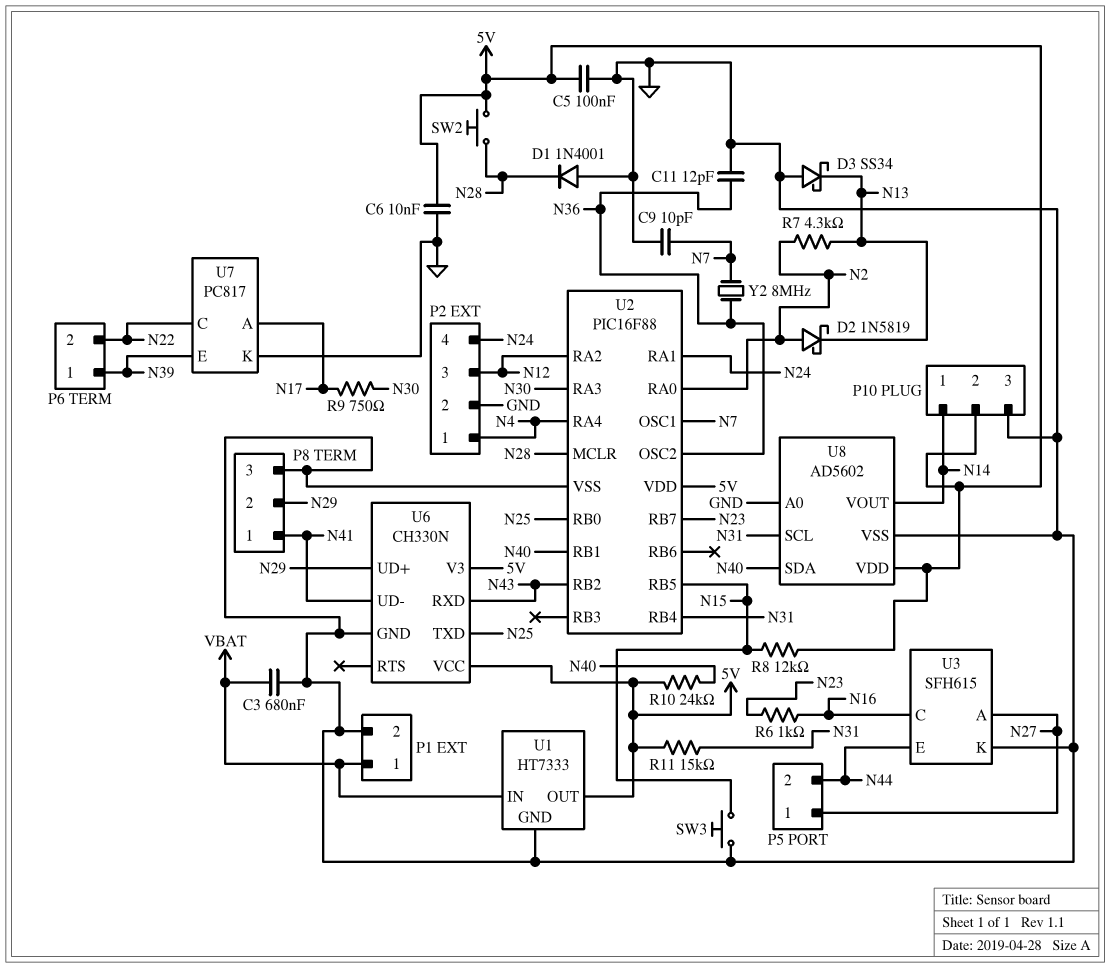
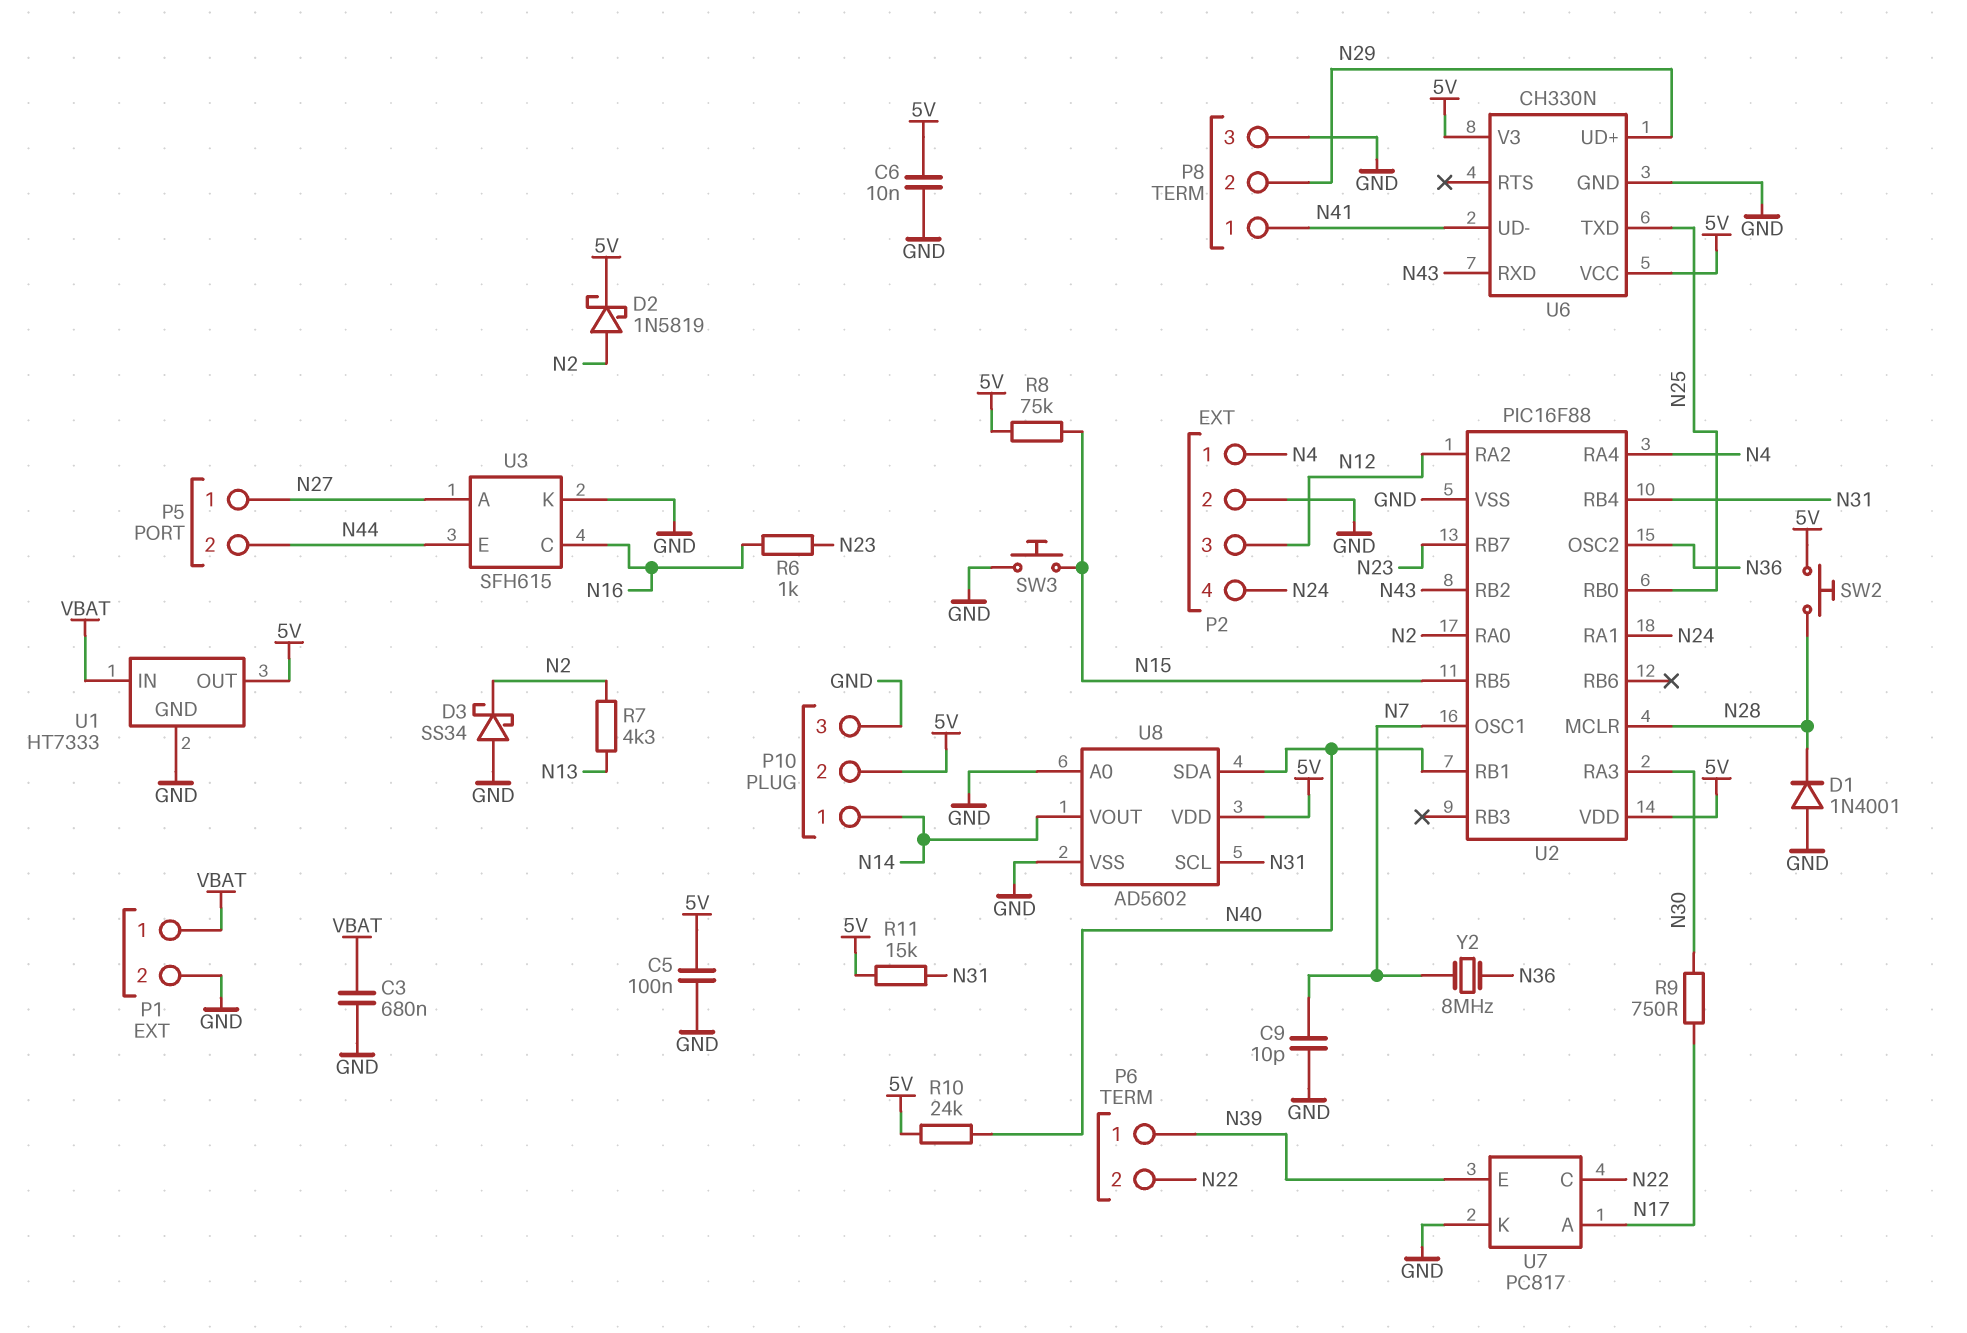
C11: 12pF (GND, N36) -> none
D2: schottky 1N5819 (A N2, K N13) -> schottky 1N5819 (A N2, K 5V)
D3: schottky SS34 (A GND, K N13) -> schottky SS34 (A GND, K N2)
R8: 12k (5V, N15) -> 75k (5V, N15)

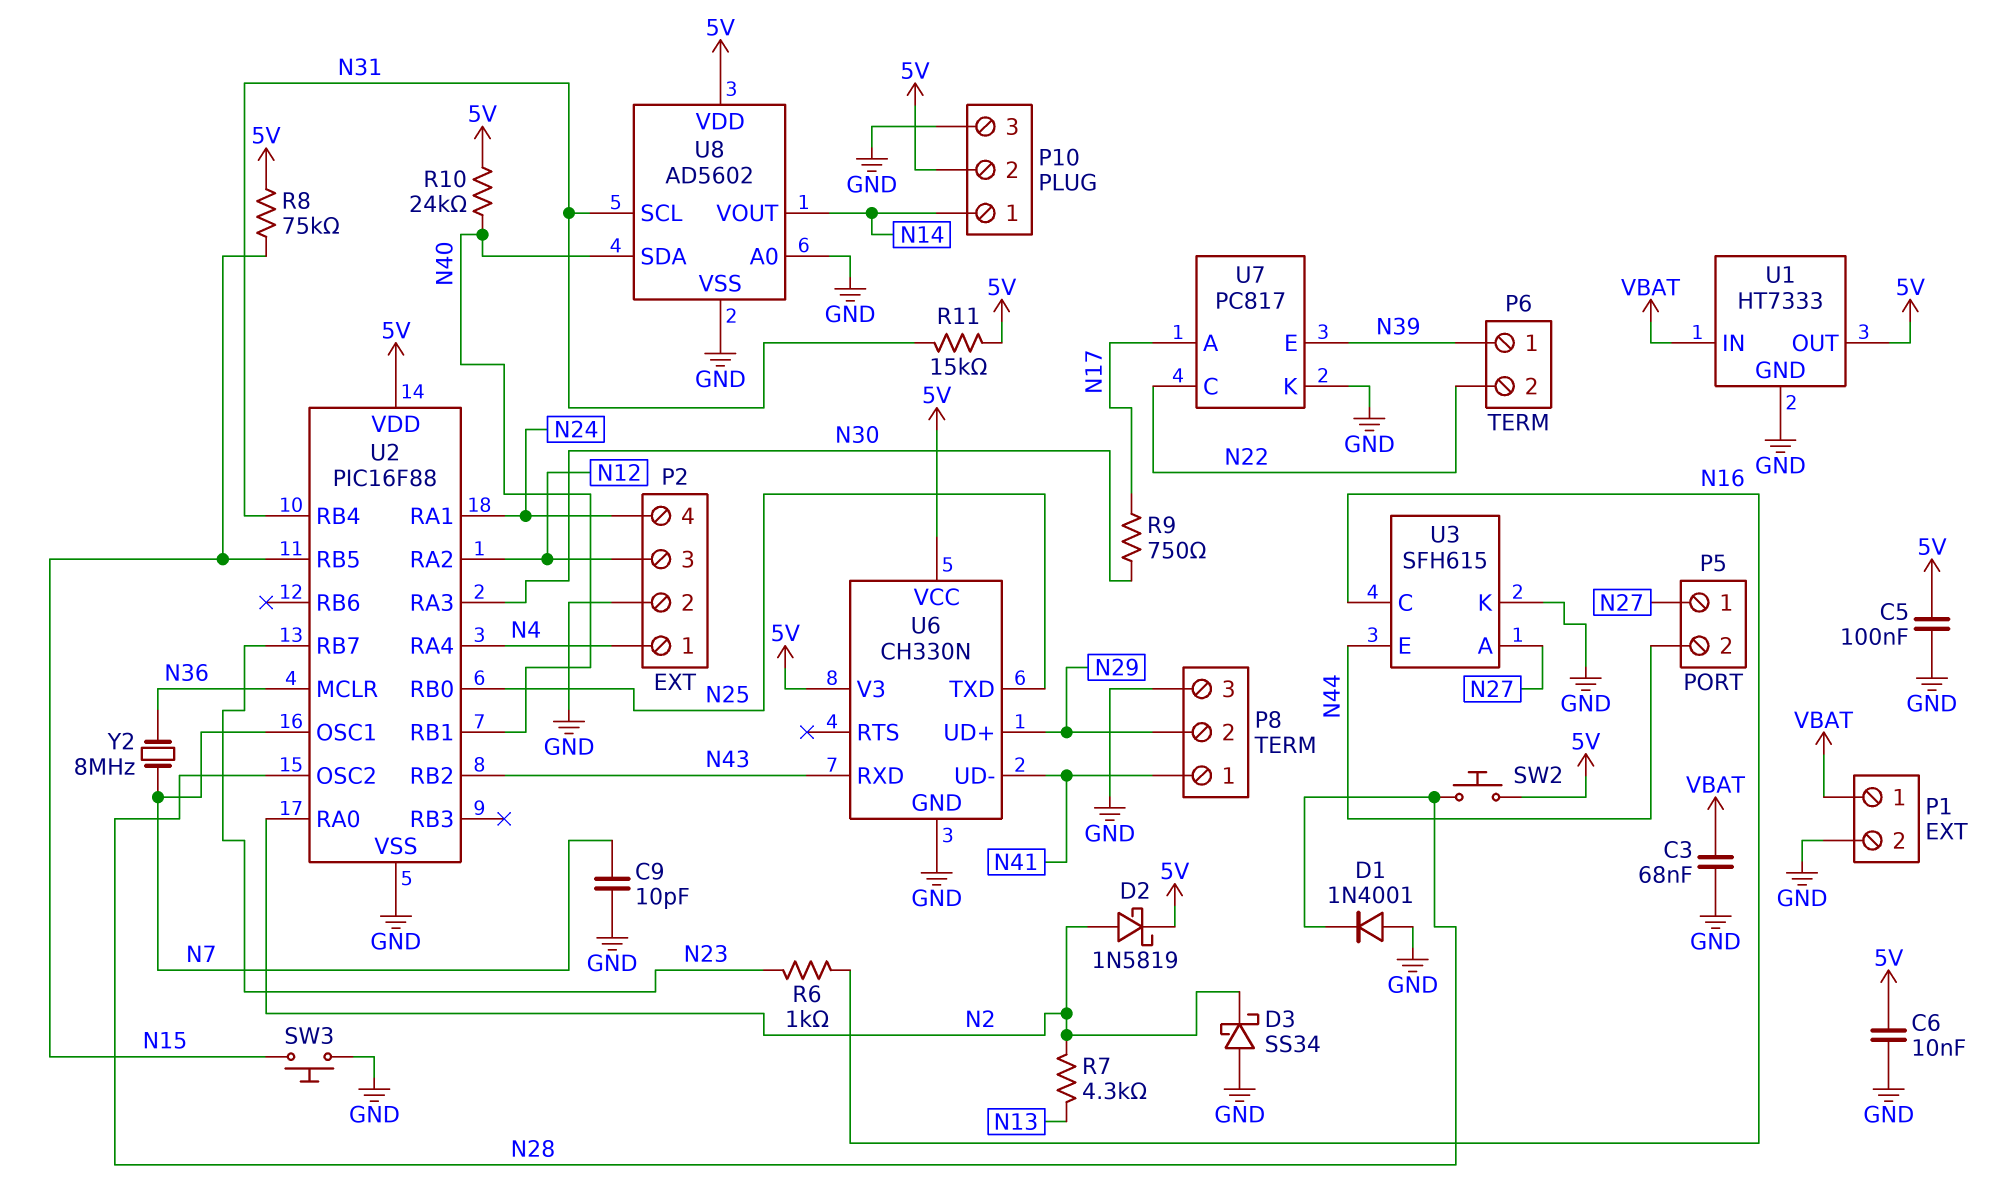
C3: 680nF (GND, VBAT) -> 68nF (GND, VBAT)
U2 pin MCLR: N28 -> N36
U2 pin OSC2: N36 -> N28

